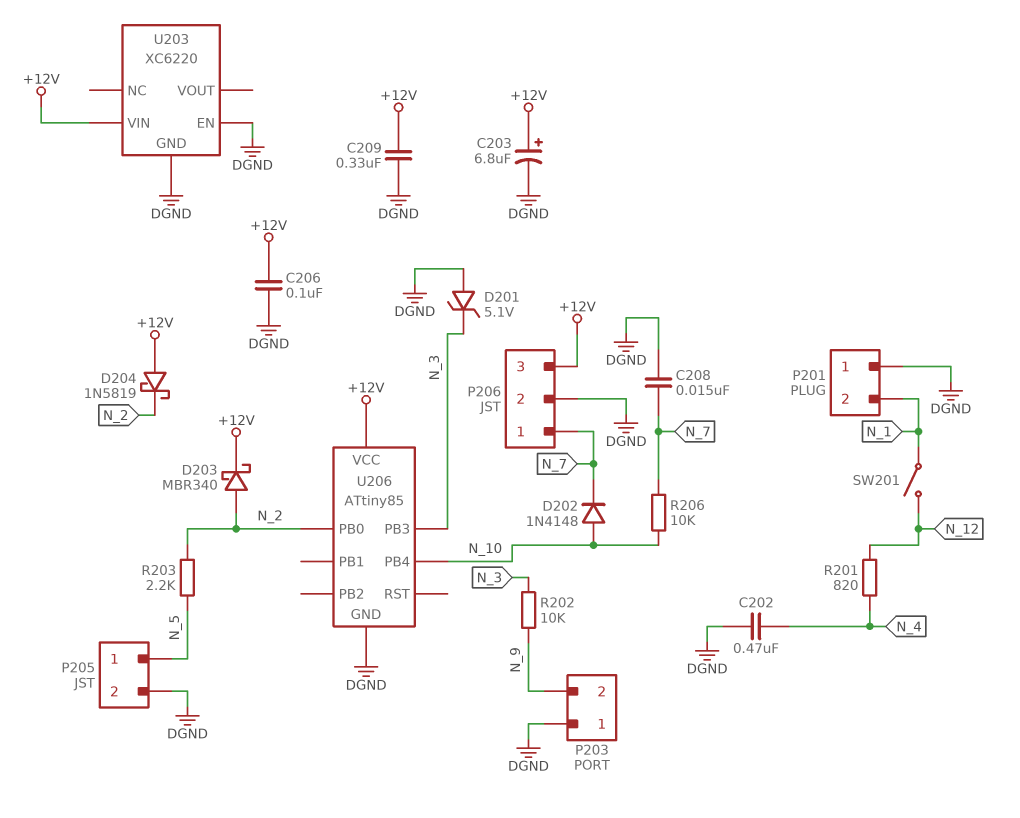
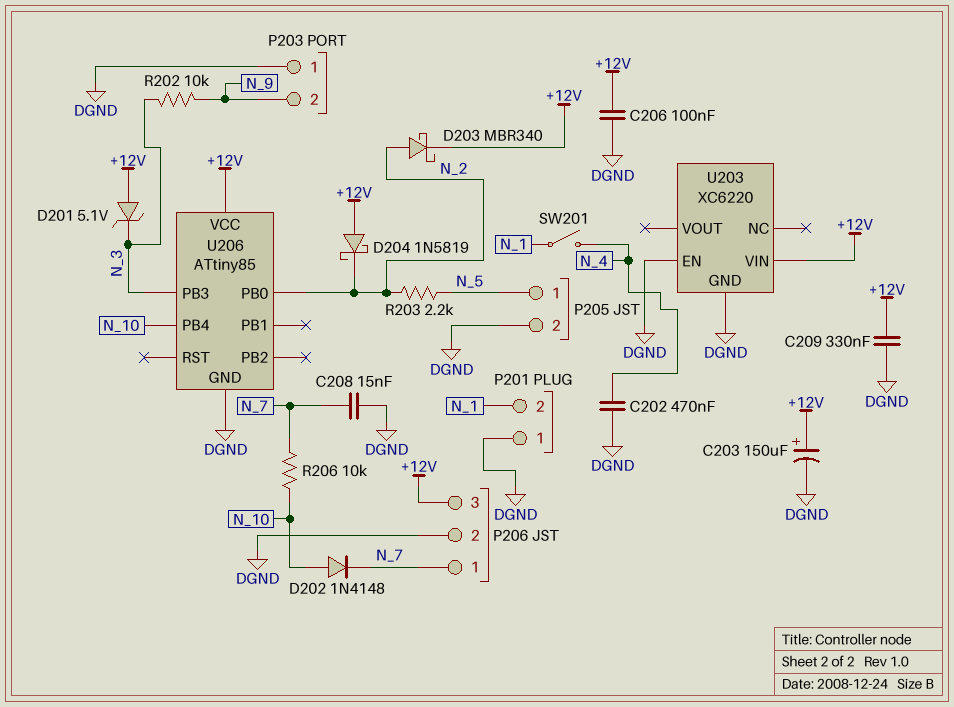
C203: 6.8uF (plus +12V, minus DGND) -> 150uF (plus +12V, minus DGND)
D201: zener 5.1V (A DGND, K N_3) -> zener 5.1V (A +12V, K N_3)
R201: 820 (N_4, N_12) -> none
SW201: switch (N_1, N_12) -> switch (N_1, N_4)

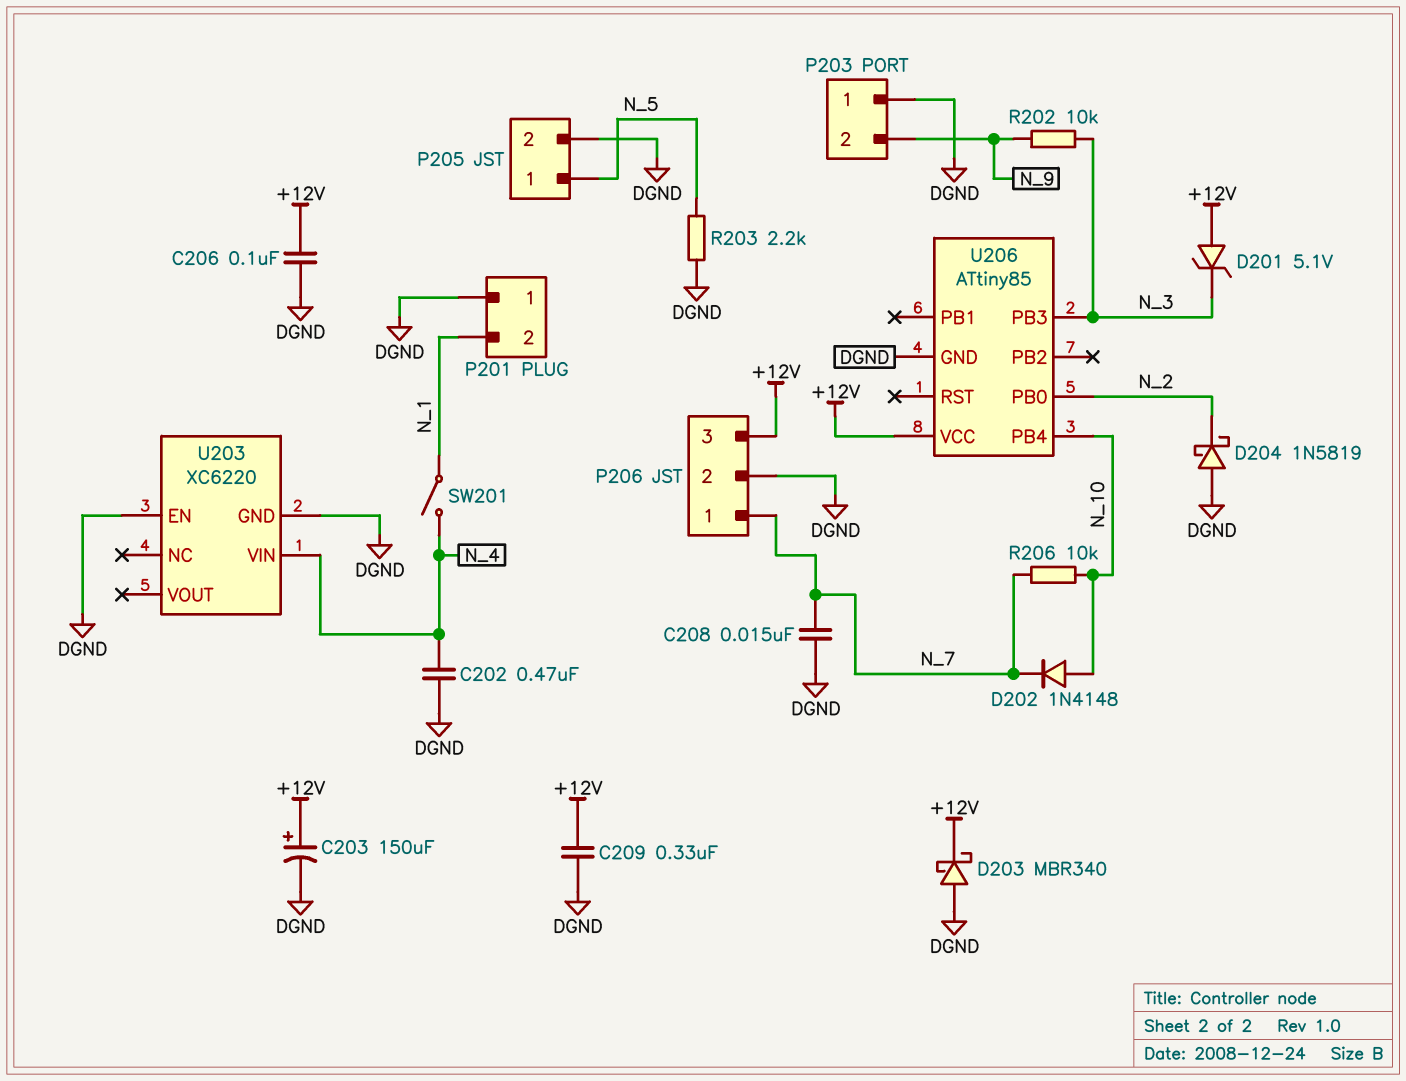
D203: schottky MBR340 (A N_2, K +12V) -> schottky MBR340 (A DGND, K +12V)
D204: schottky 1N5819 (A +12V, K N_2) -> schottky 1N5819 (A DGND, K N_2)
R203: 2.2k (N_2, N_5) -> 2.2k (DGND, N_5)
U203 pin VIN: +12V -> N_4

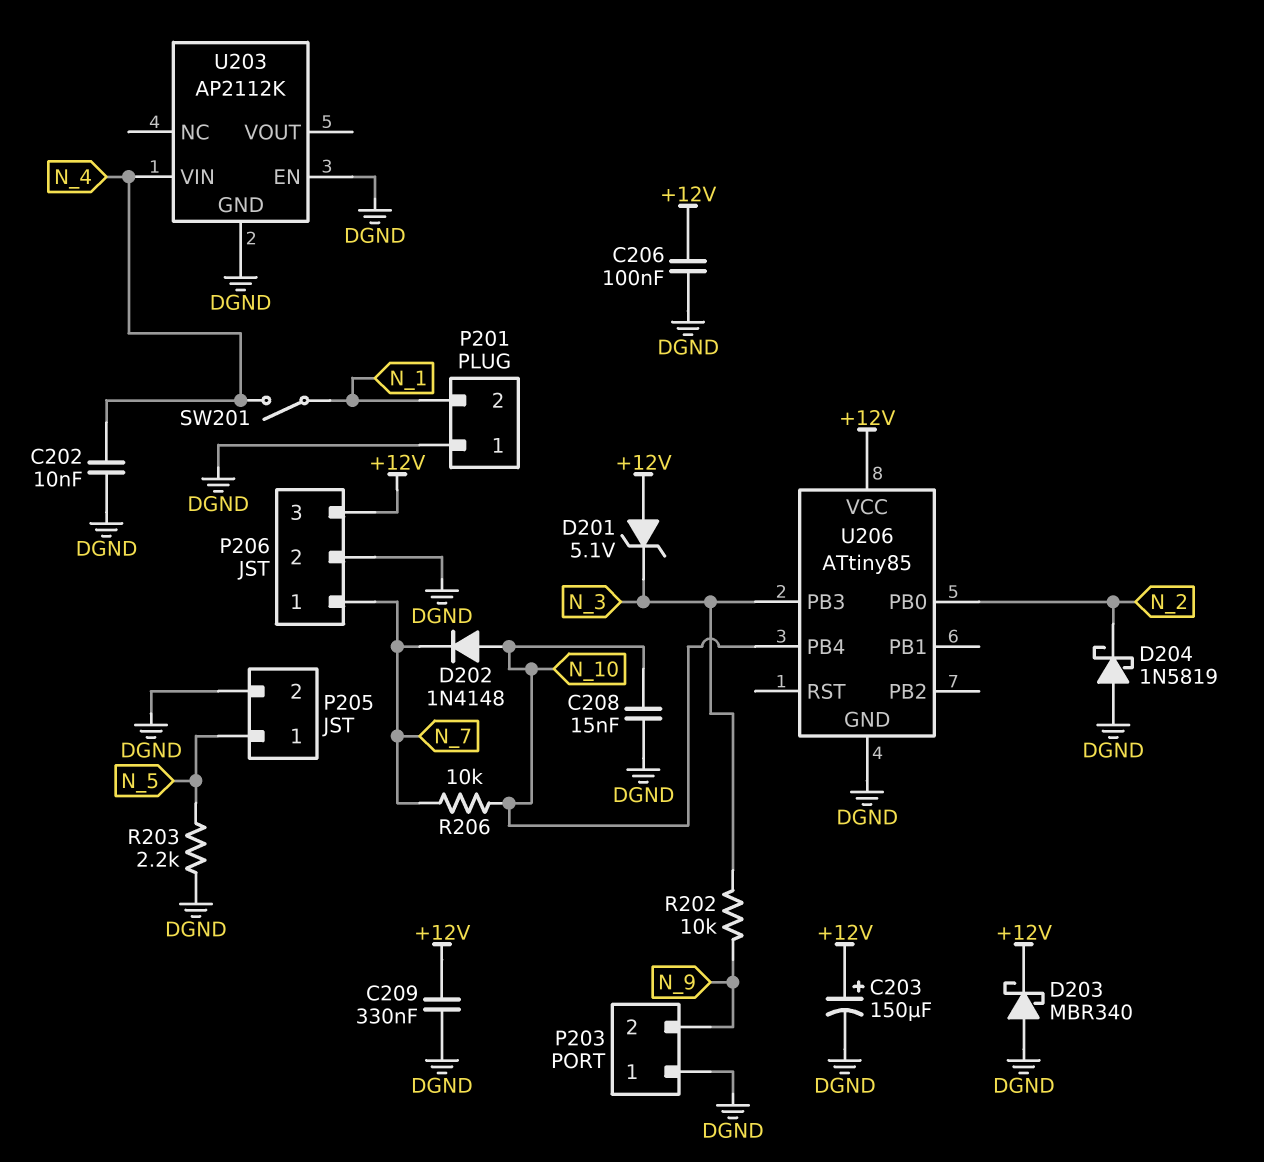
C202: 470nF (DGND, N_4) -> 10nF (DGND, N_4)
C208: 15nF (DGND, N_7) -> 15nF (DGND, N_10)
U203: XC6220 -> AP2112K

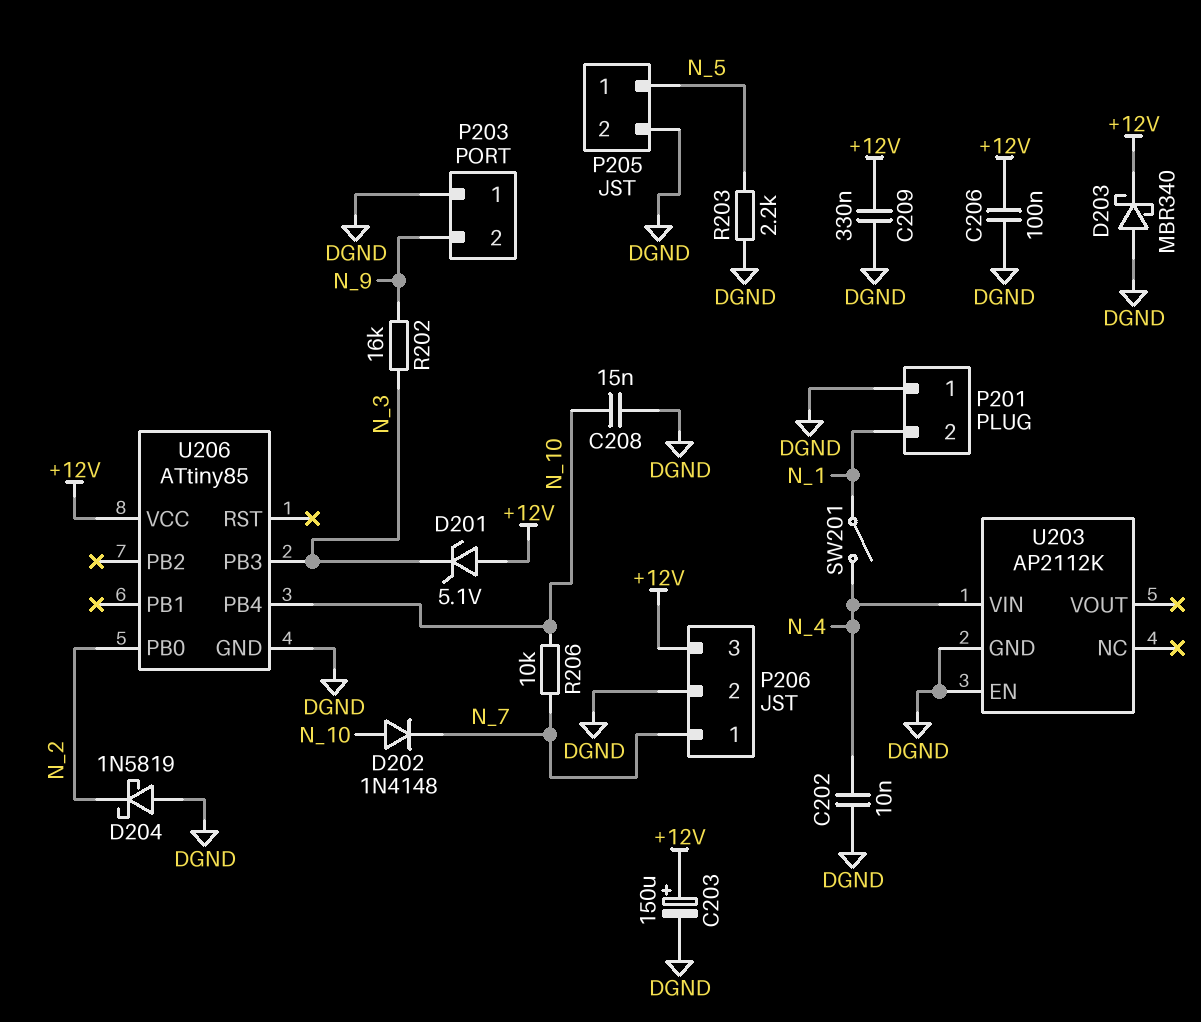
R202: 10k (N_3, N_9) -> 16k (N_3, N_9)

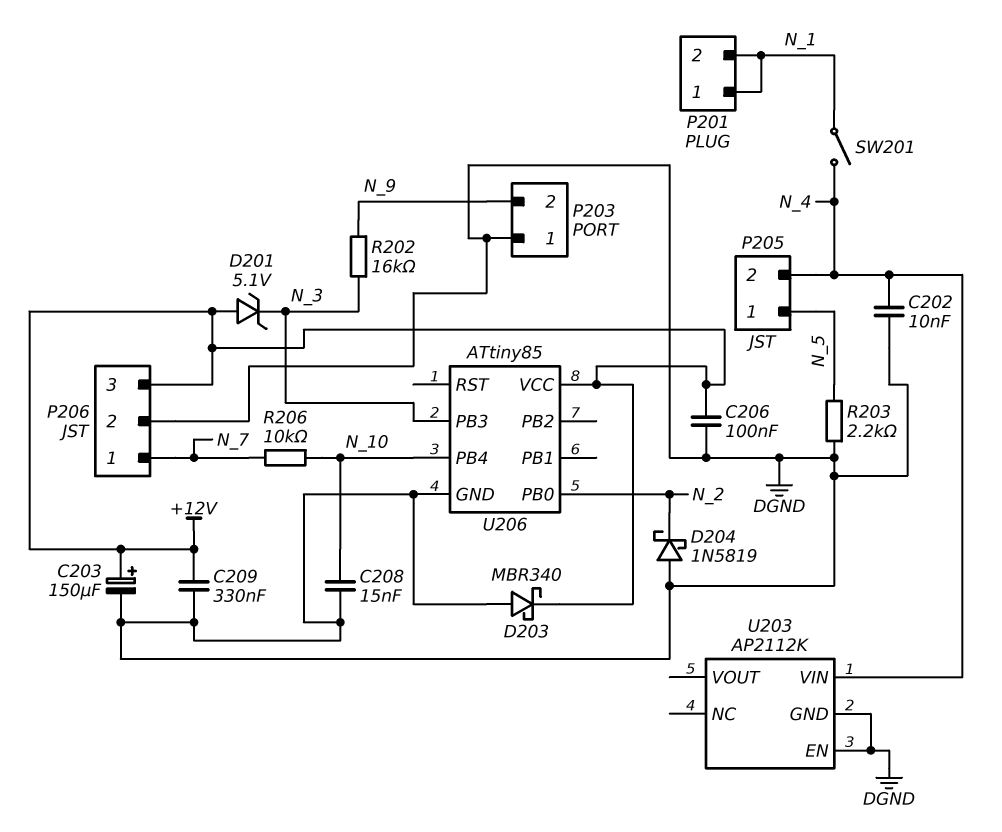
D202: diode 1N4148 (A N_10, K N_7) -> none
P201 pin 1: DGND -> N_1
P205 pin 2: DGND -> N_4

